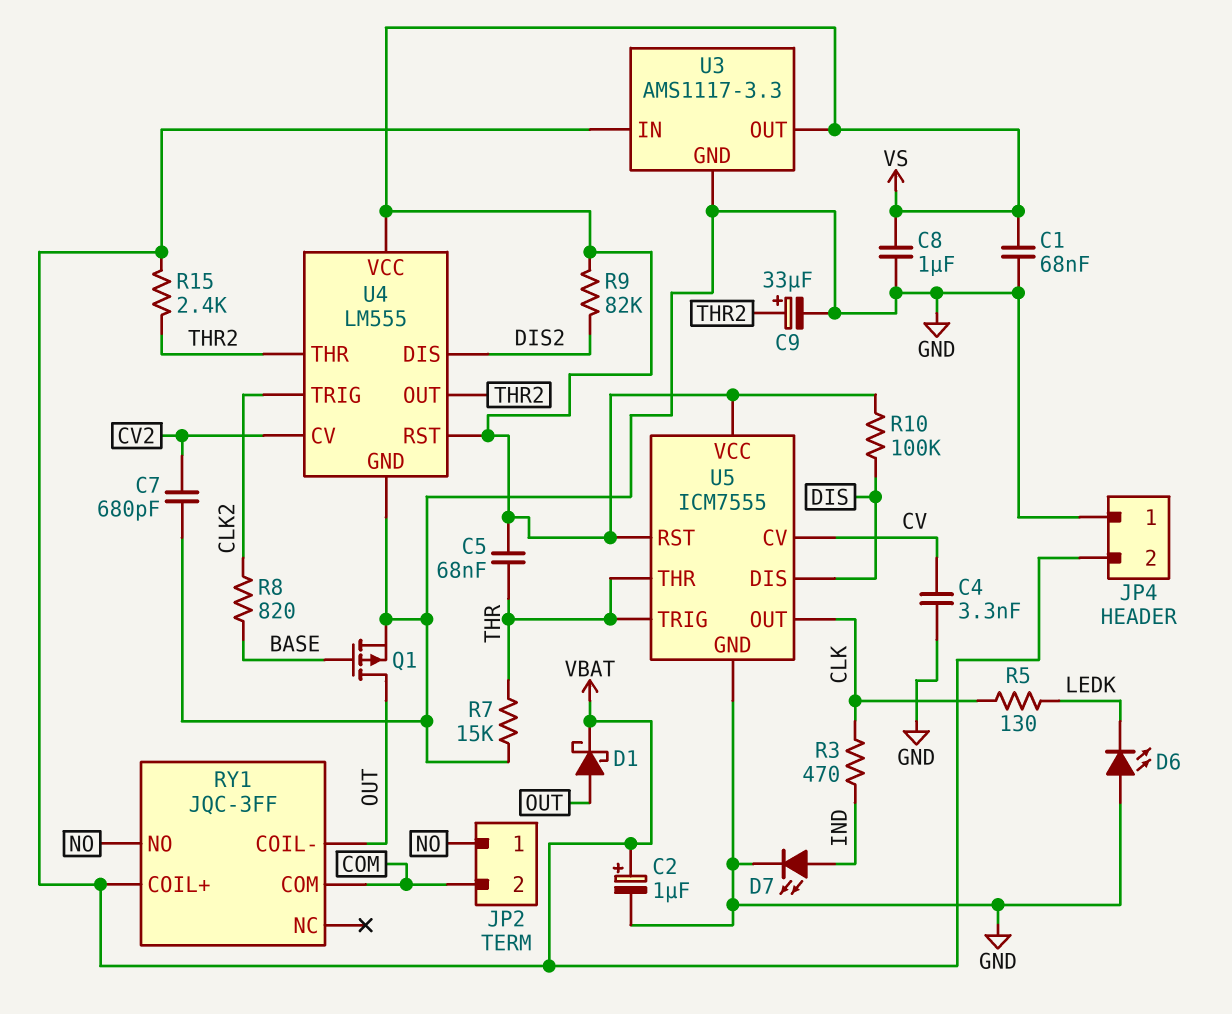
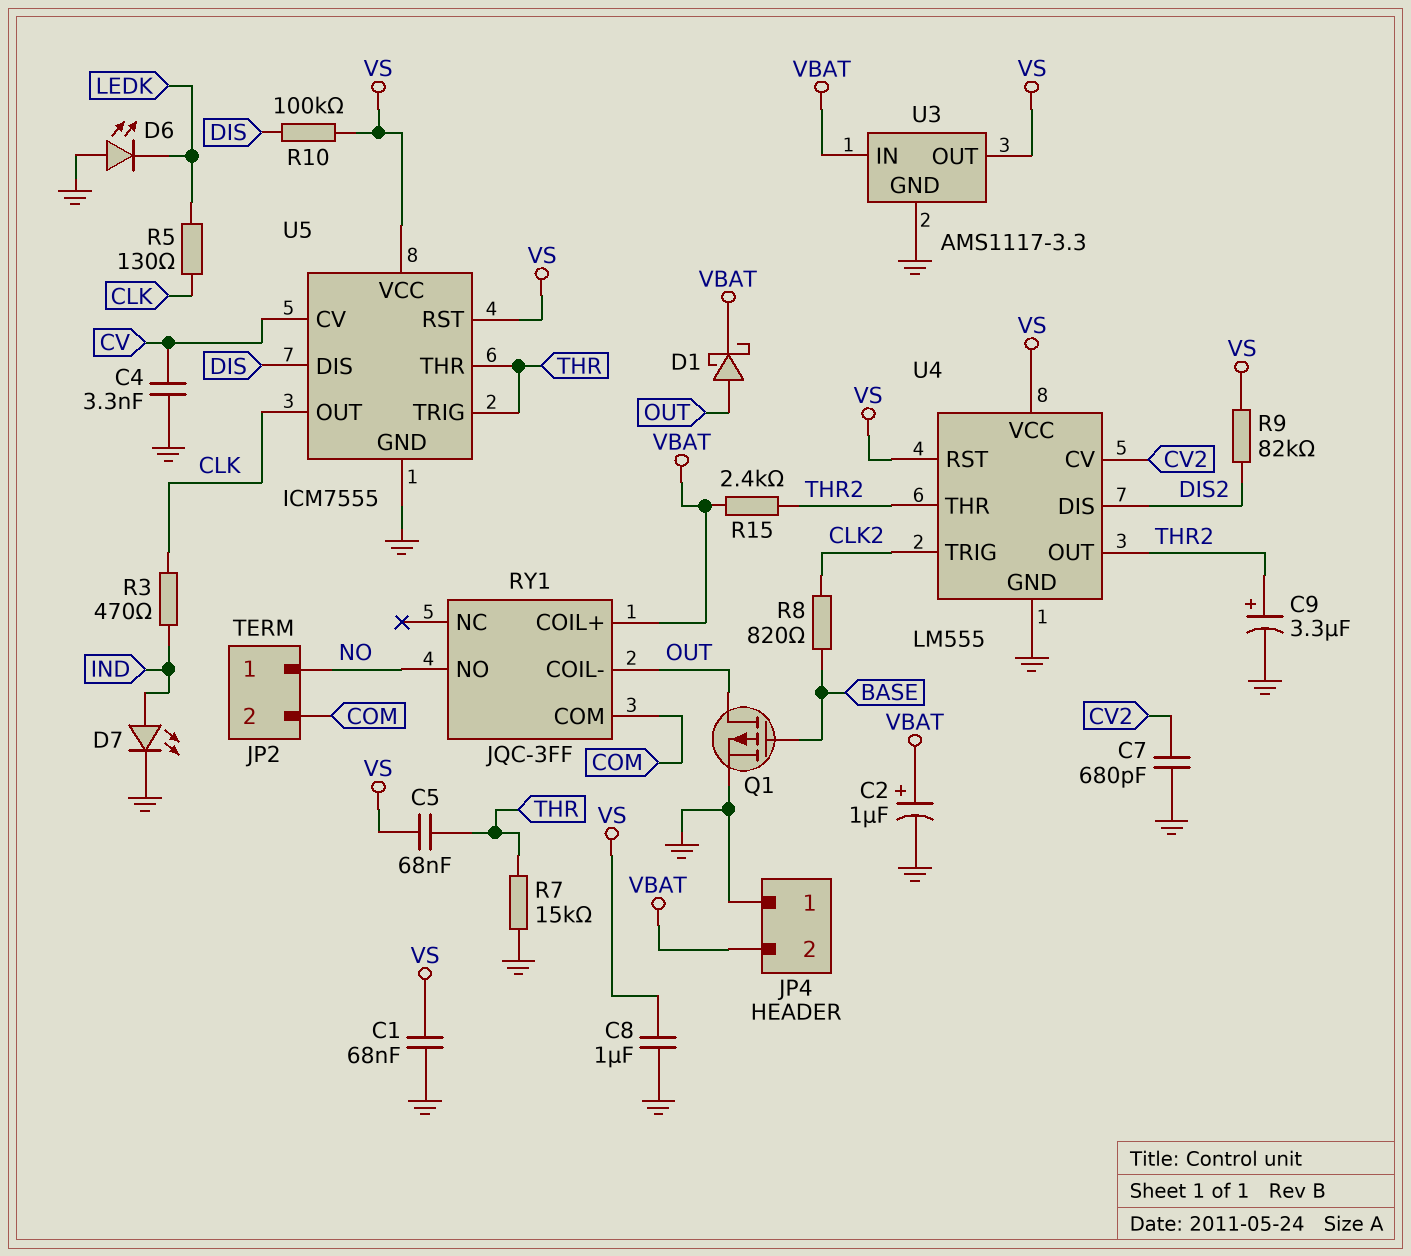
C9: 33uF (plus THR2, minus GND) -> 3.3uF (plus THR2, minus GND)

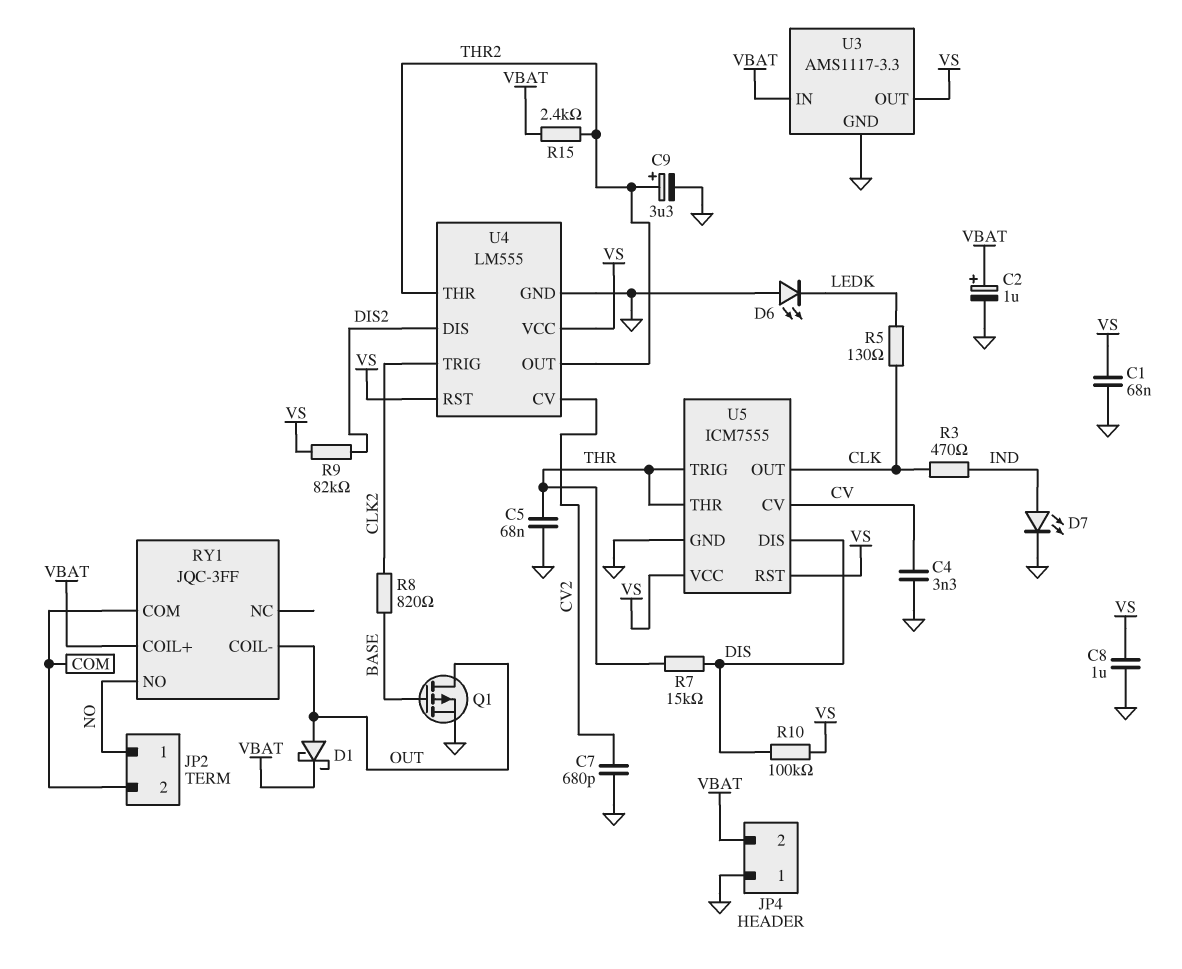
C5: 68nF (THR, VS) -> 68nF (GND, THR)
R7: 15k (GND, THR) -> 15k (DIS, THR)

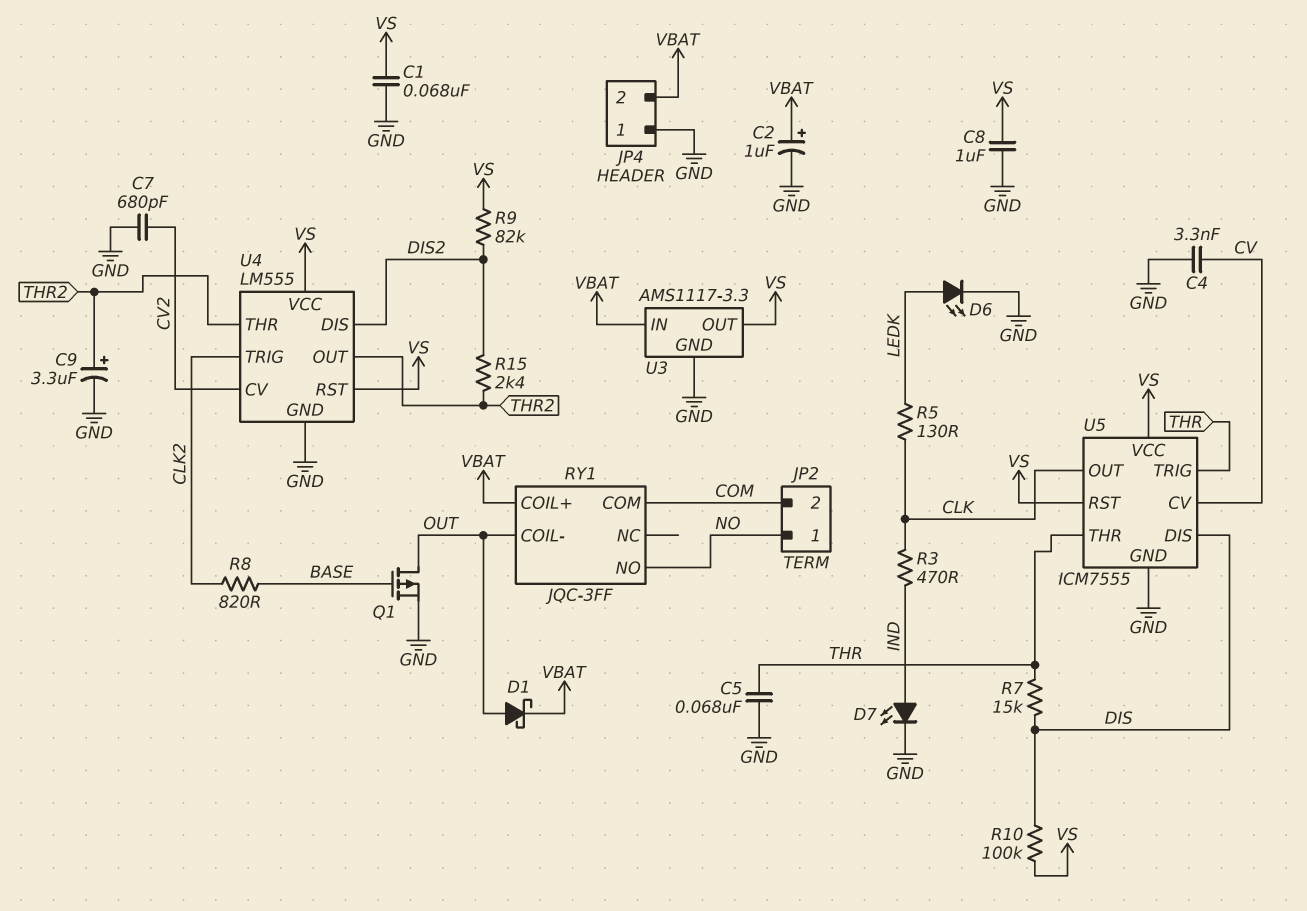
D6: LED (A GND, K LEDK) -> LED (A LEDK, K GND)
R15: 2.4k (THR2, VBAT) -> 2.4k (DIS2, THR2)

